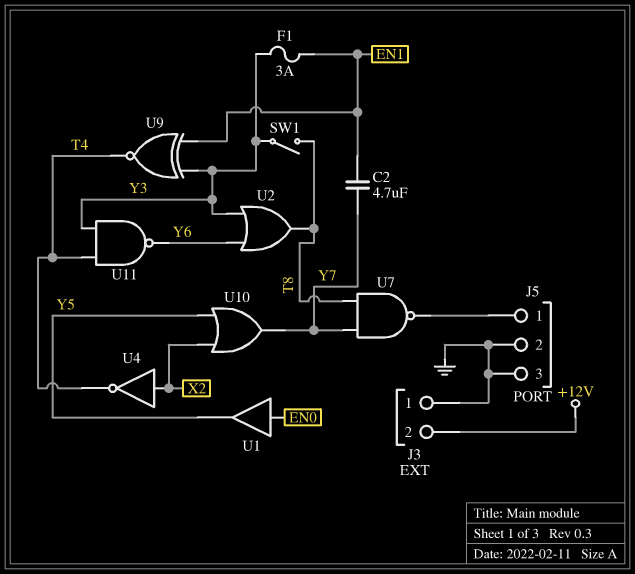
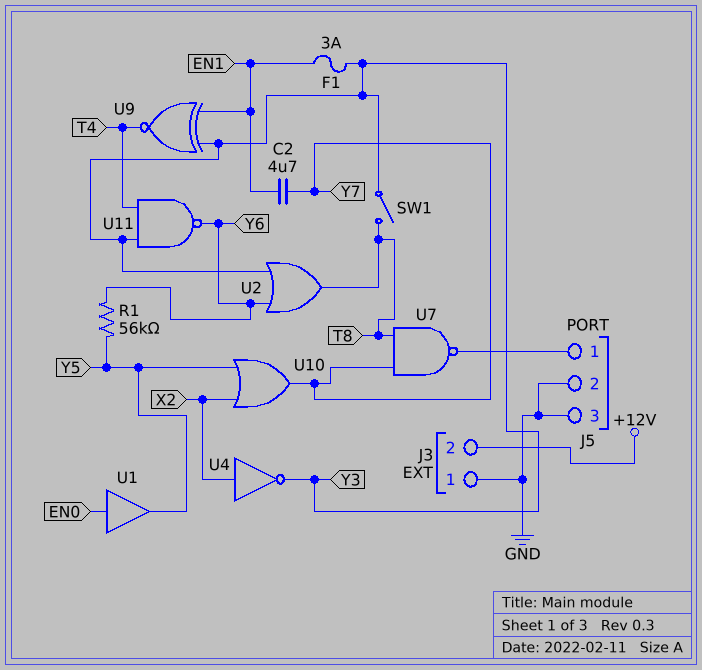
R1: none -> 56k (Y5, Y6)
U4: NOT (in X2, out T4) -> NOT (in X2, out Y3)

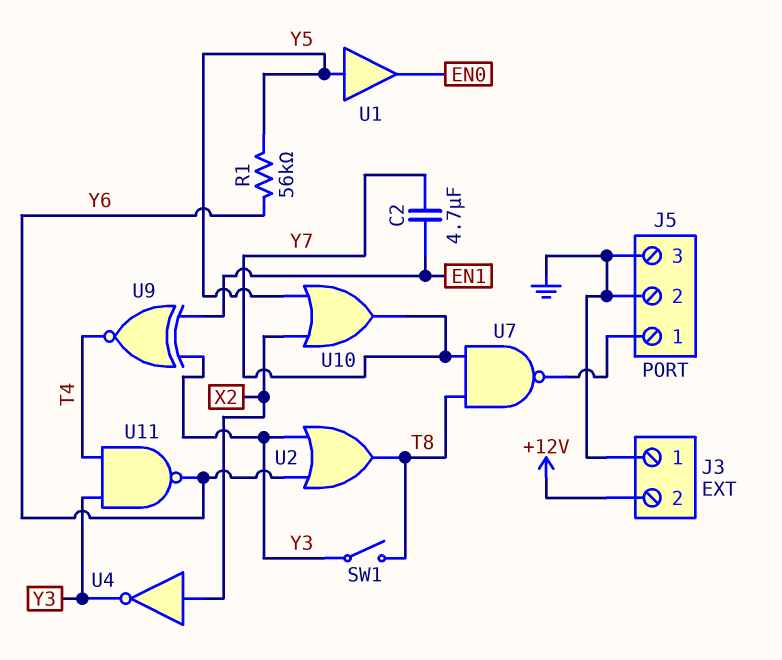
F1: 3A (EN1, Y3) -> none
U1: buffer (in EN0, out Y5) -> buffer (in Y5, out EN0)

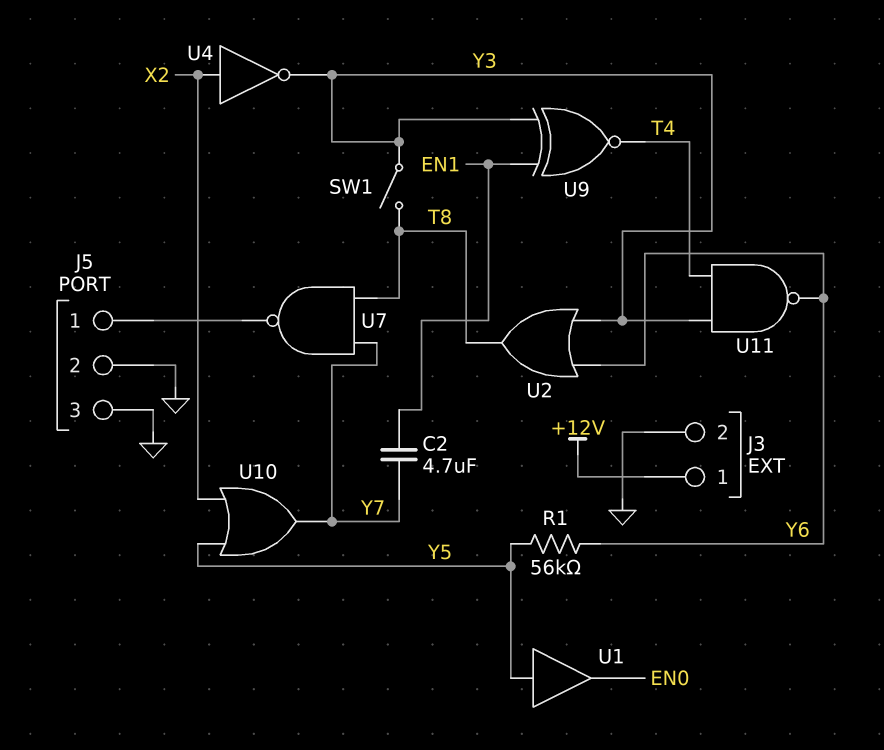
J3 pin 1: GND -> +12V
J3 pin 2: +12V -> GND

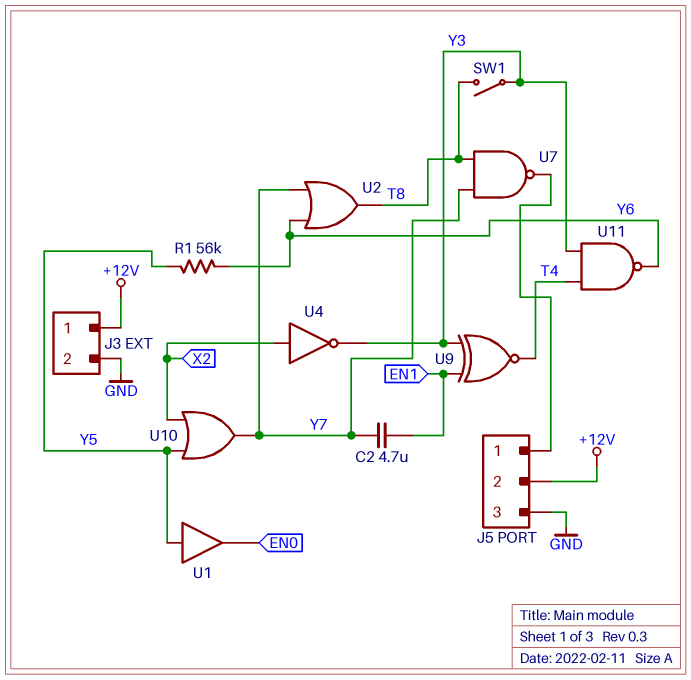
J5 pin 2: GND -> +12V
U2: OR (in Y3, in Y6, out T8) -> OR (in Y6, in Y7, out T8)

